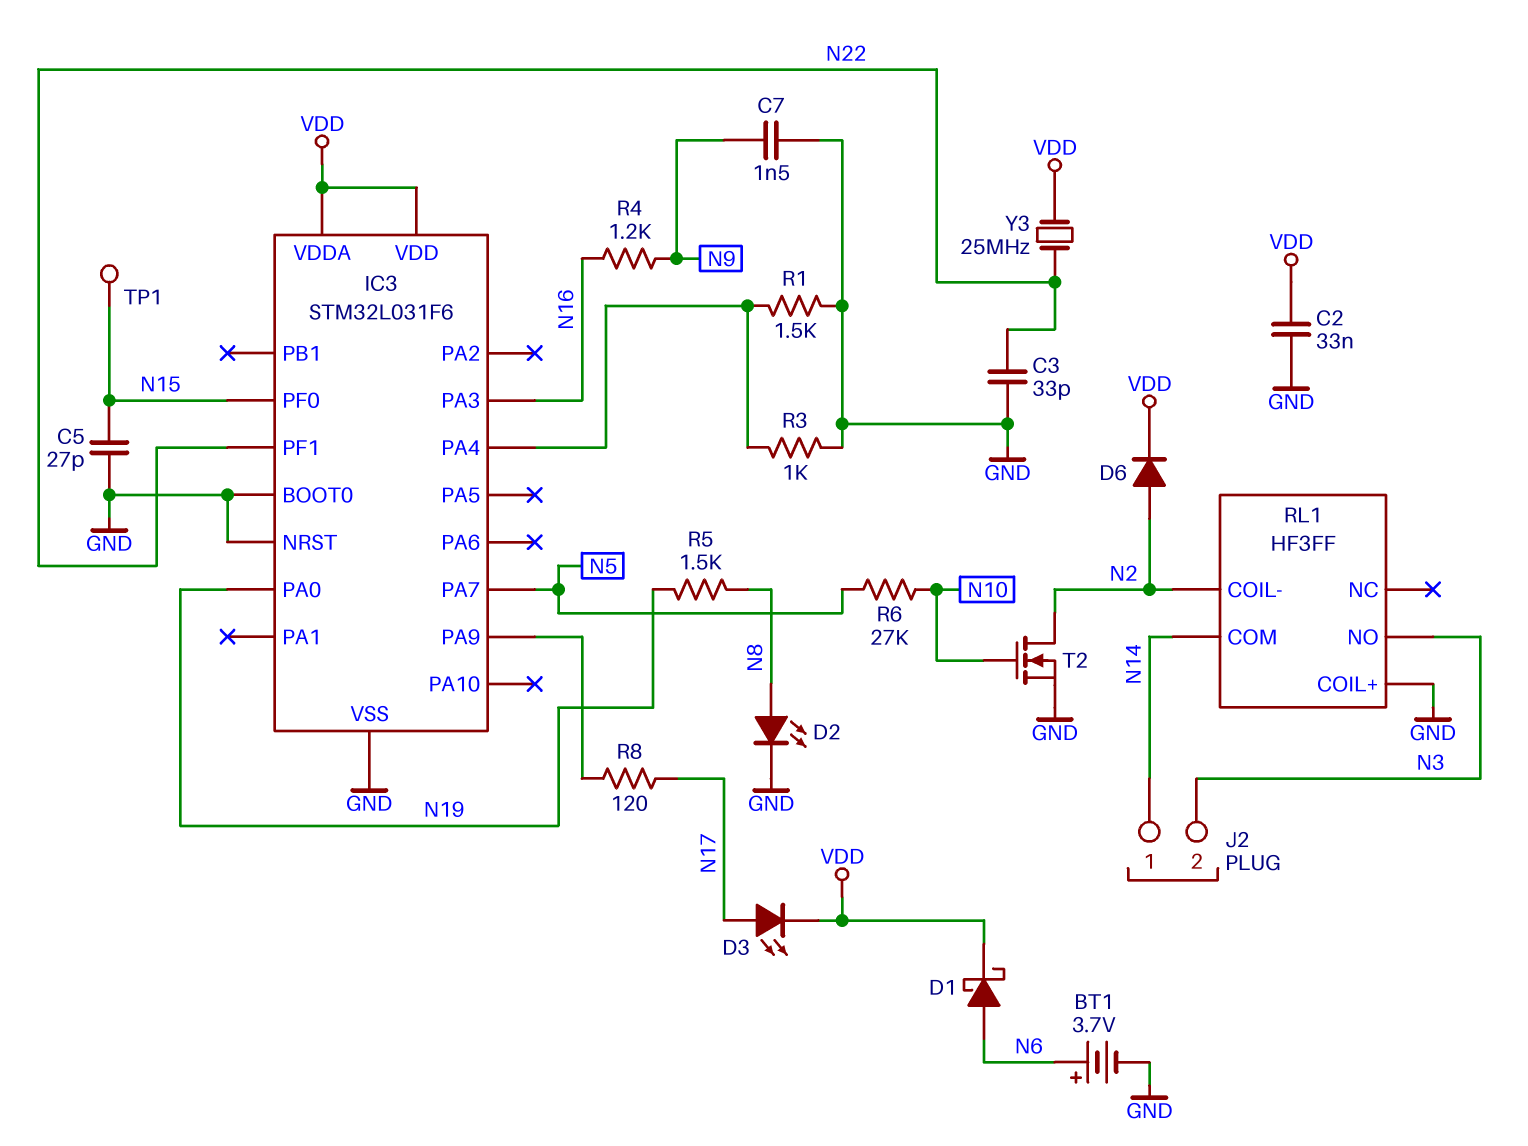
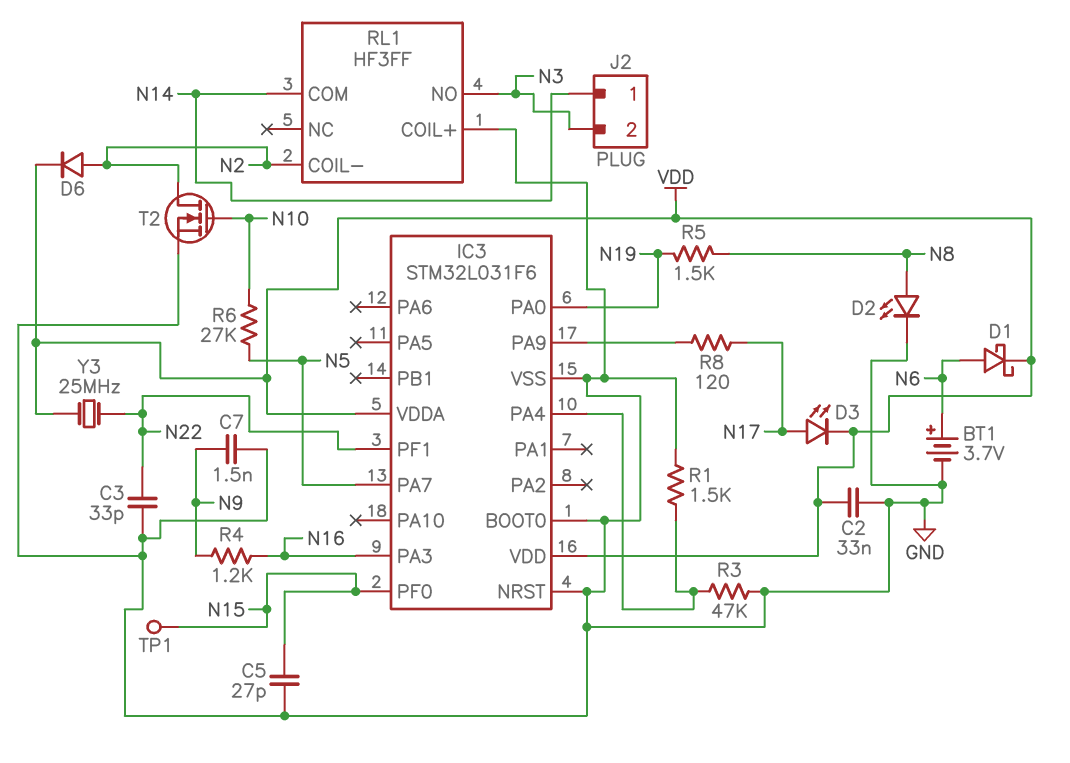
R3: 1k (GND, IC3/PA4) -> 47k (GND, IC3/PA4)

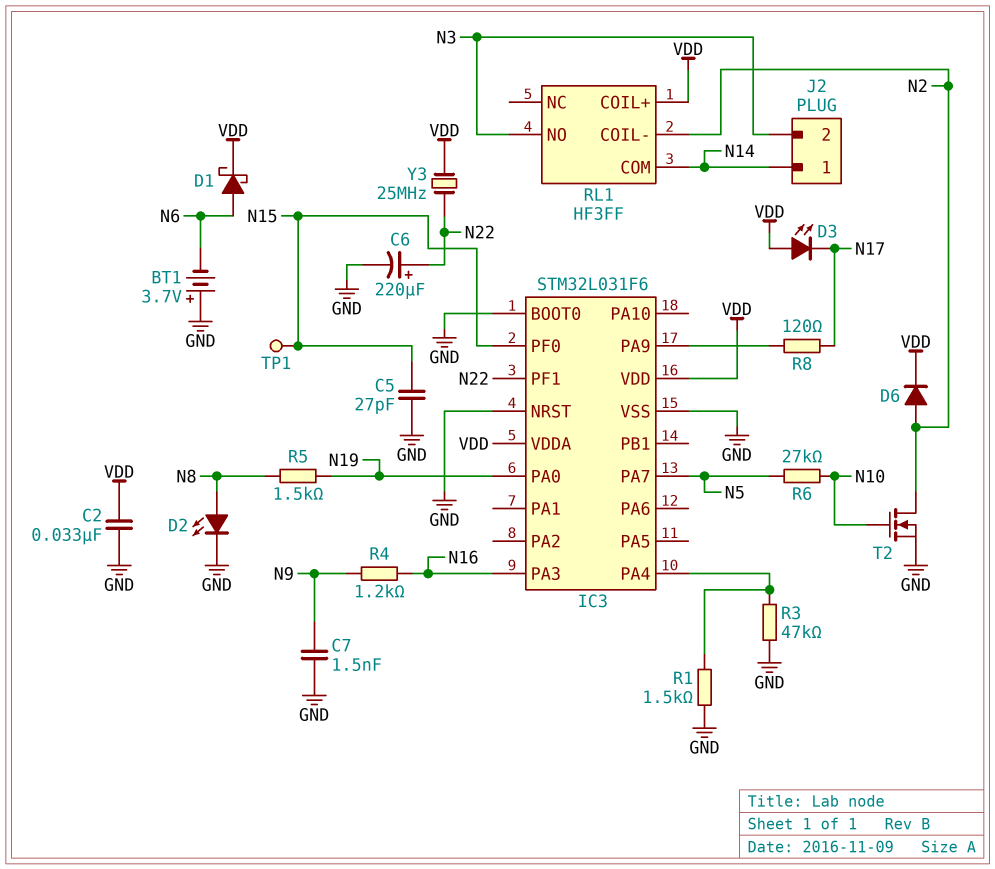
BT1: 3.7V (plus N6, minus GND) -> 3.7V (plus GND, minus N6)
C3: 33pF (GND, N22) -> none
C6: none -> 220uF (plus N22, minus GND)
D3: LED (A N17, K VDD) -> LED (A VDD, K N17)
RL1 pin COIL+: GND -> VDD

